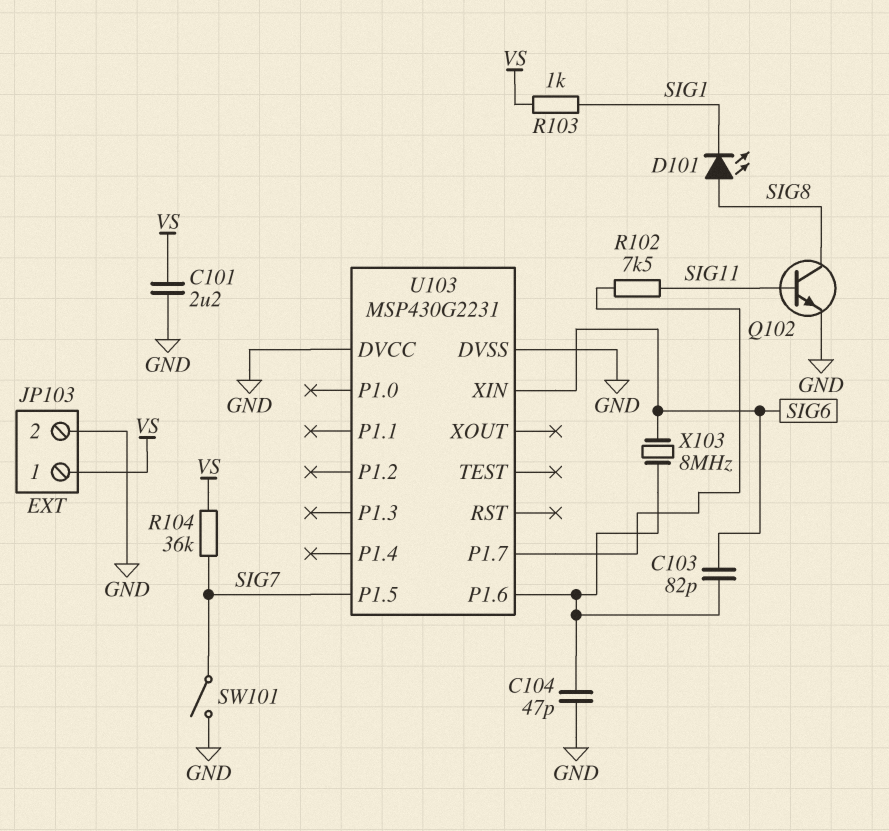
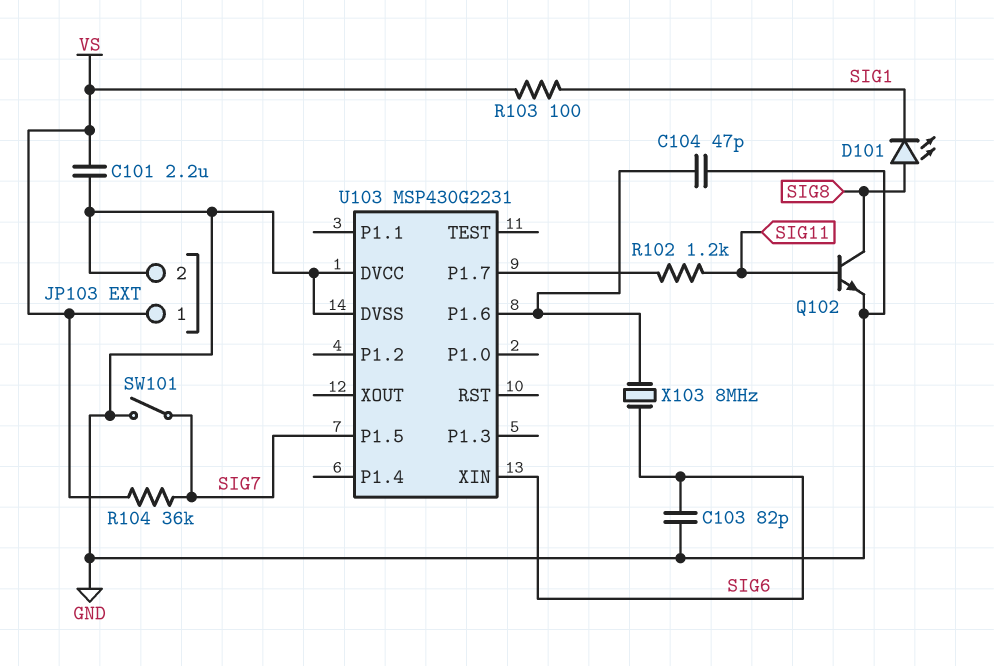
C103: 82pF (SIG6, U103/P1.6) -> 82pF (GND, SIG6)
R102: 7.5k (SIG11, U103/P1.7) -> 1.2k (SIG11, U103/P1.7)
R103: 1k (SIG1, VS) -> 100 (SIG1, VS)

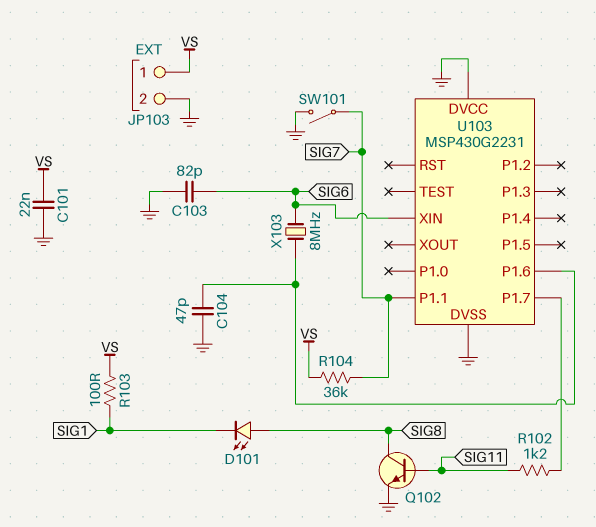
C101: 2.2uF (GND, VS) -> 22nF (GND, VS)
U103 pin P1.1: none -> SIG7
U103 pin P1.5: SIG7 -> none

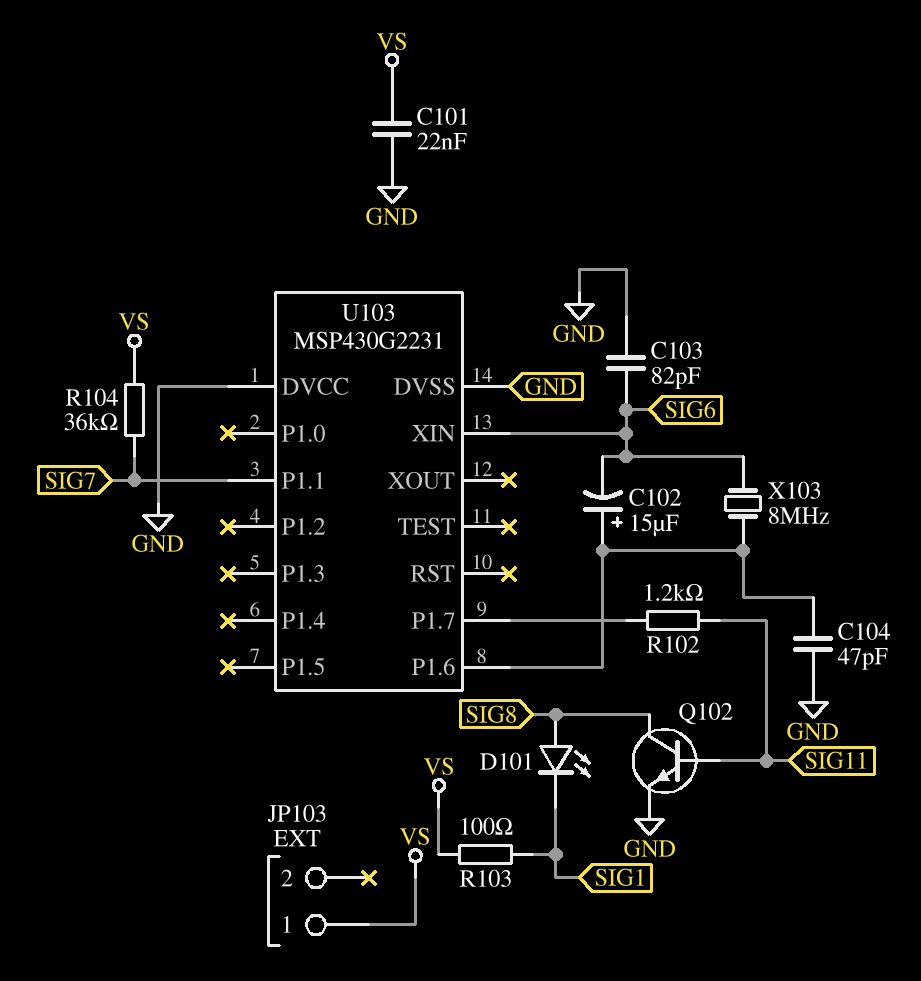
C102: none -> 15uF (plus U103/P1.6, minus SIG6)
JP103 pin 2: GND -> none
SW101: switch (GND, SIG7) -> none

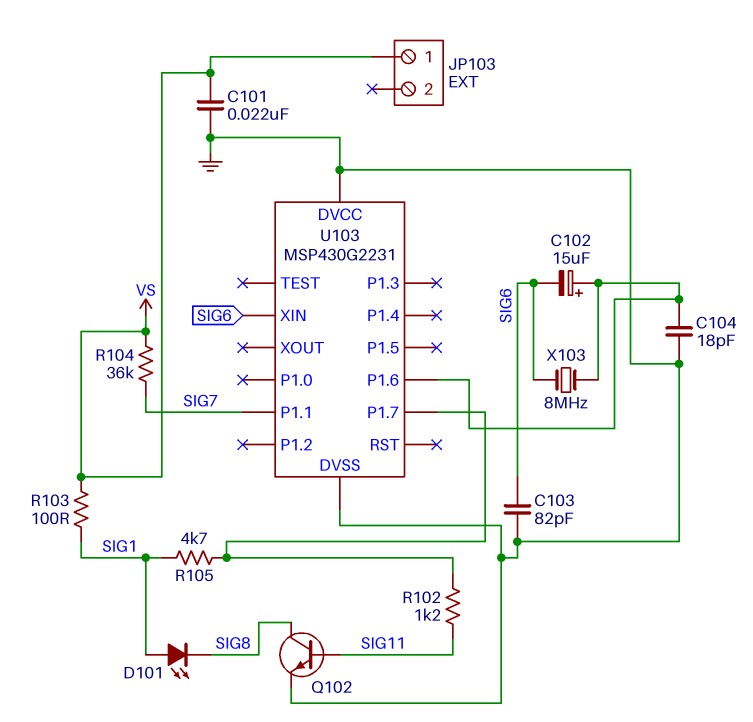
C104: 47pF (GND, U103/P1.6) -> 18pF (GND, U103/P1.6)
D101: LED (A SIG8, K SIG1) -> LED (A SIG1, K SIG8)
R105: none -> 4.7k (SIG1, U103/P1.7)

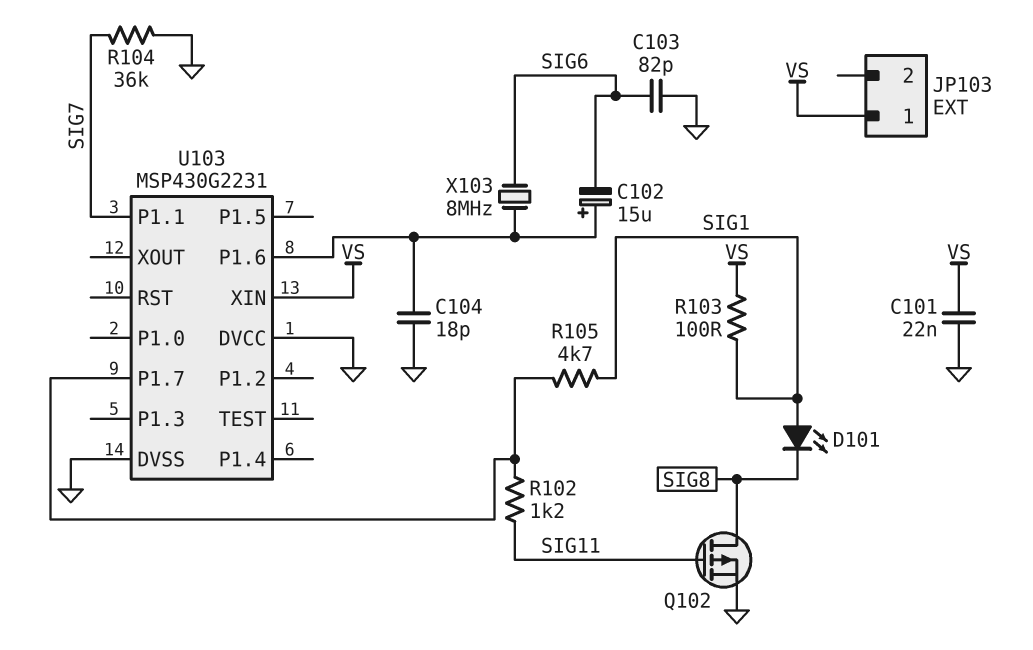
Q102: NPN (B SIG11, C SIG8, E GND) -> PMOS (G SIG11, D SIG8, S GND)
R104: 36k (SIG7, VS) -> 36k (GND, SIG7)
U103 pin XIN: SIG6 -> VS

